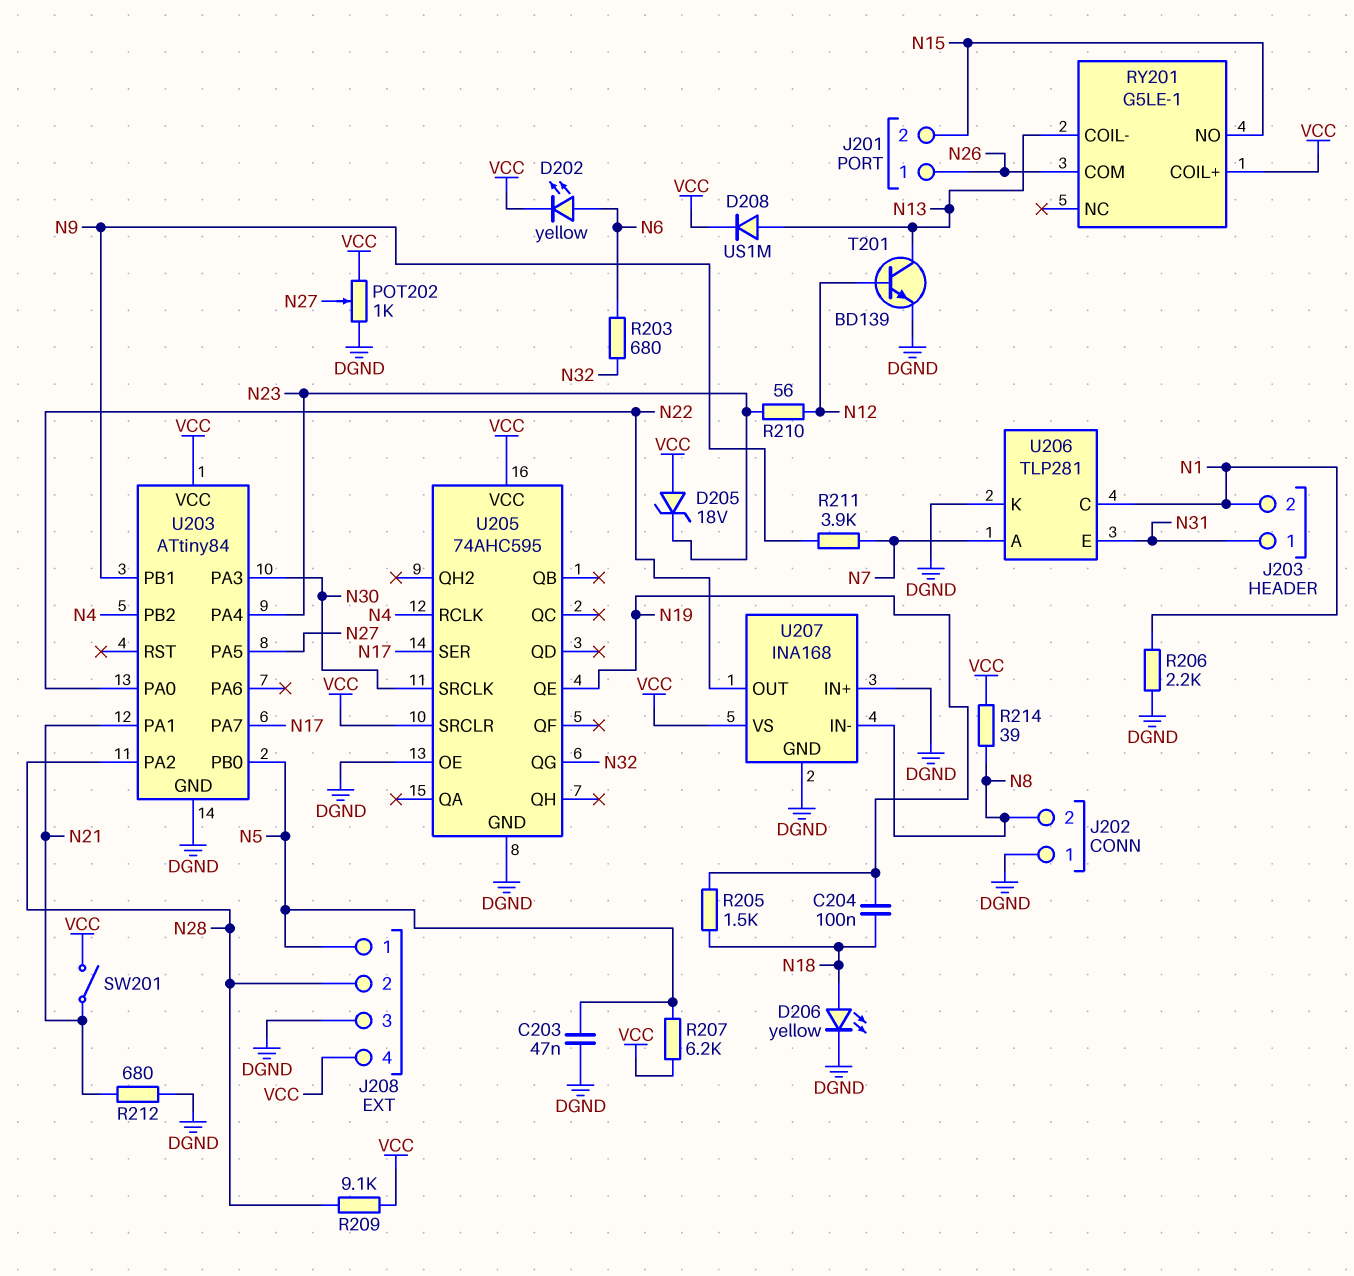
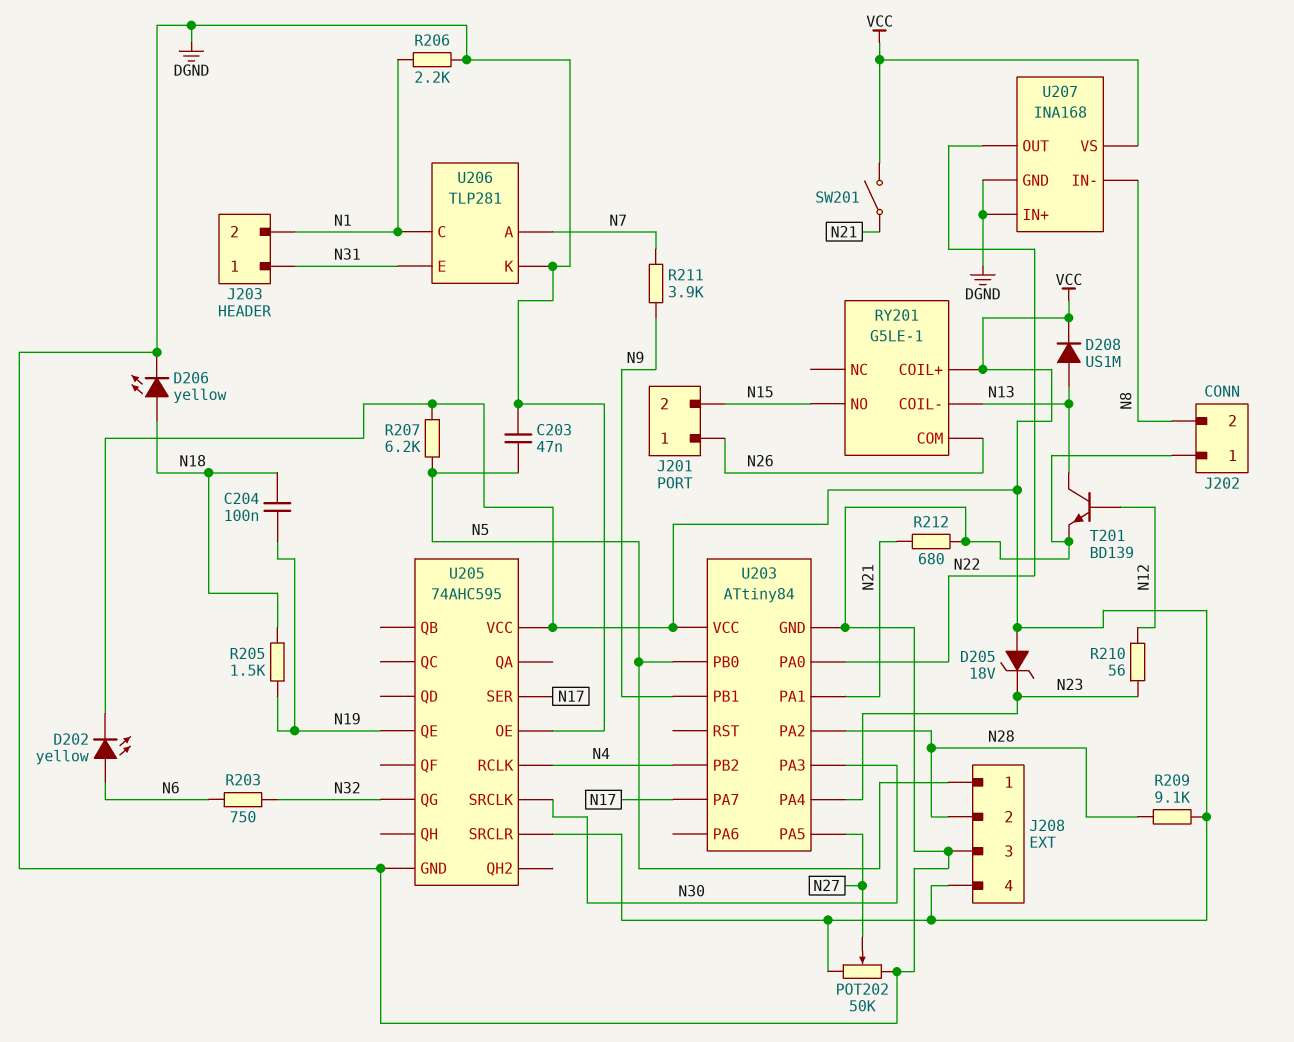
POT202: 1k (DGND, VCC, wiper N27) -> 50k (DGND, VCC, wiper N27)
R203: 680 (N6, N32) -> 750 (N6, N32)
R214: 39 (N8, VCC) -> none

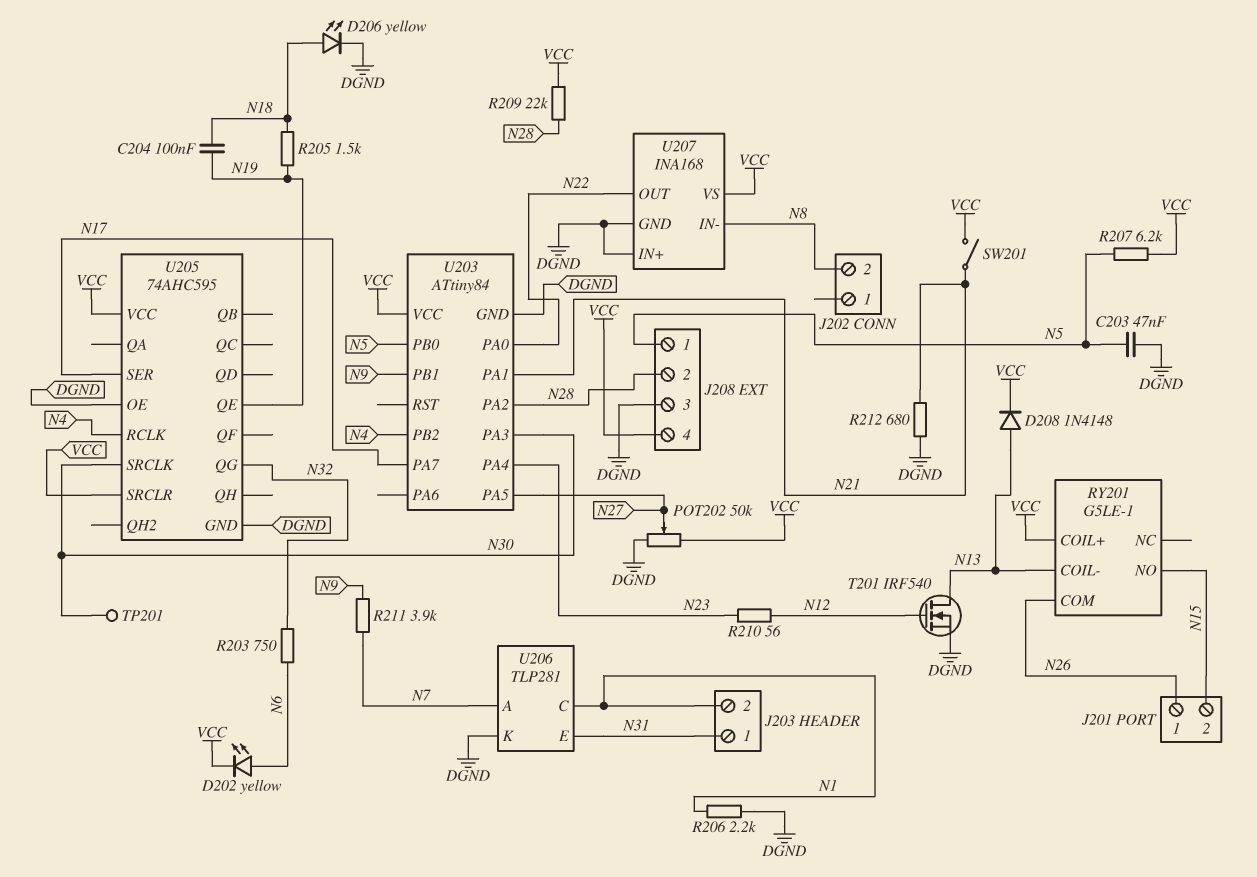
D205: zener 18V (A VCC, K N23) -> none
D208: diode US1M (A N13, K VCC) -> diode 1N4148 (A N13, K VCC)
J202 pin 1: DGND -> none
R209: 9.1k (N28, VCC) -> 22k (N28, VCC)
T201: NPN BD139 (B N12, C N13, E DGND) -> NMOS IRF540 (G N12, D N13, S DGND)
TP201: none -> test point (N30)

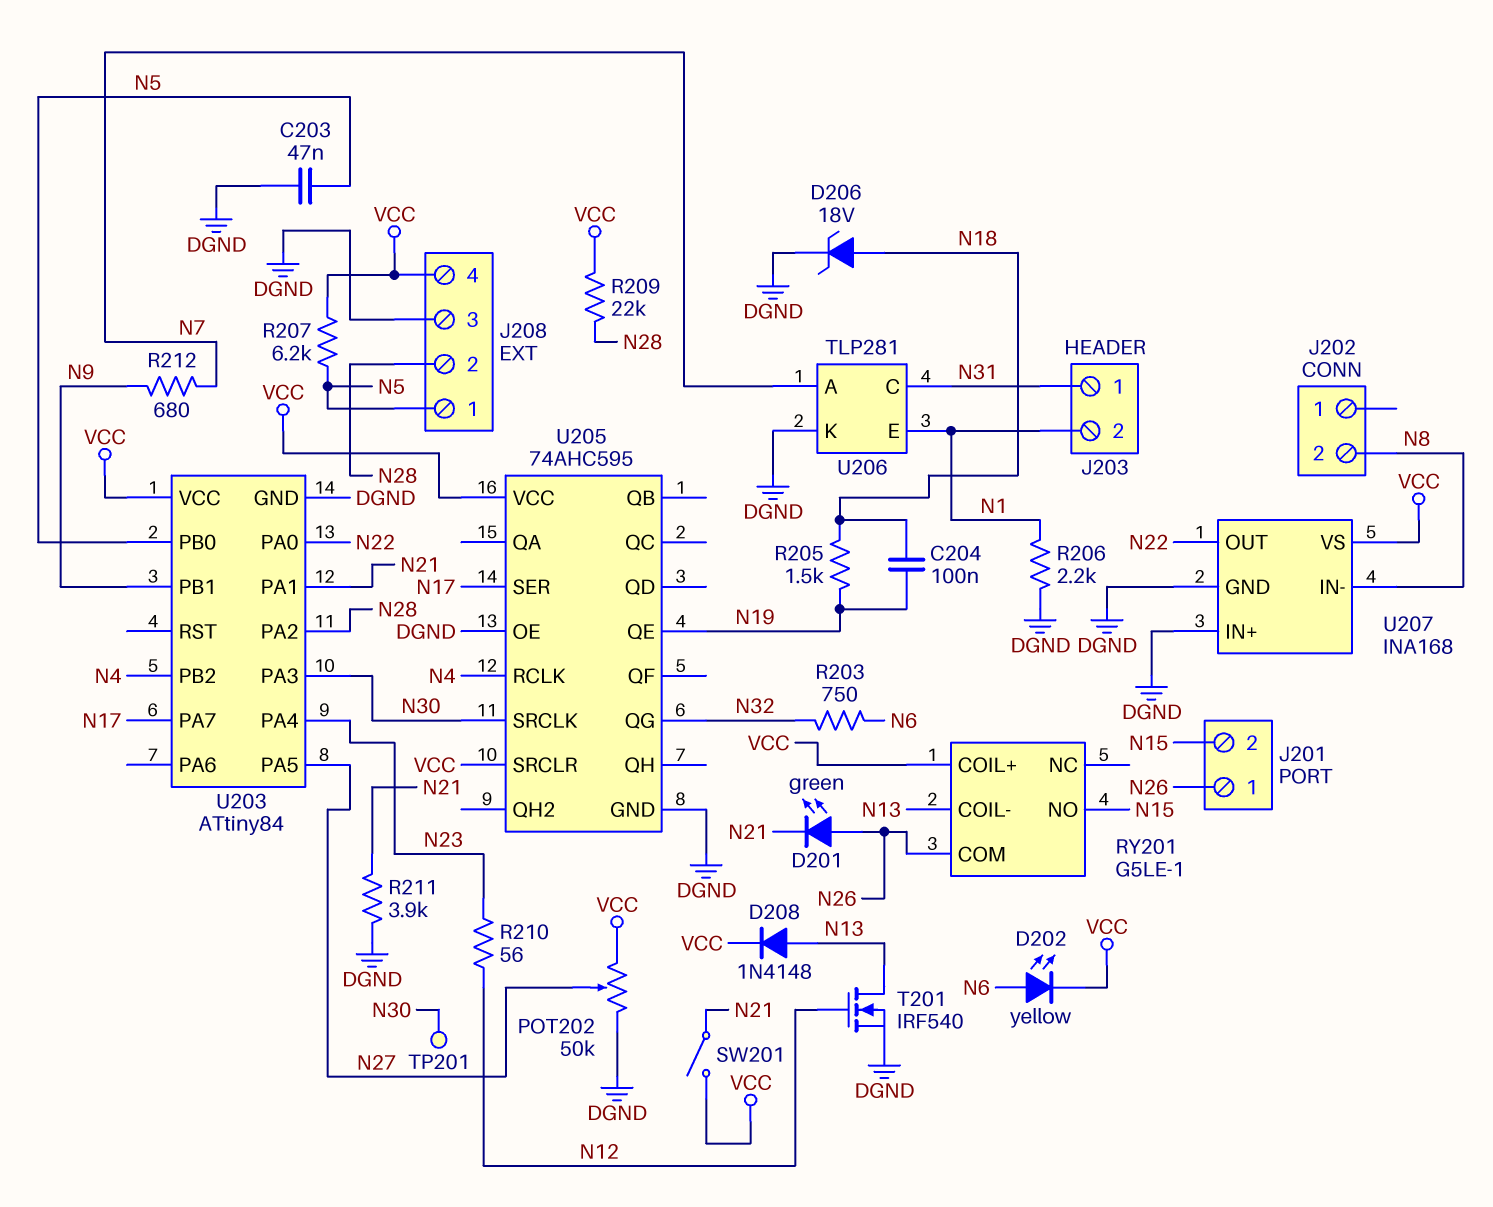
D201: none -> LED green (A N26, K N21)
D206: LED yellow (A N18, K DGND) -> zener 18V (A N18, K DGND)
R211: 3.9k (N7, N9) -> 3.9k (DGND, N21)
R212: 680 (DGND, N21) -> 680 (N7, N9)
U206 pin C: N1 -> N31
U206 pin E: N31 -> N1

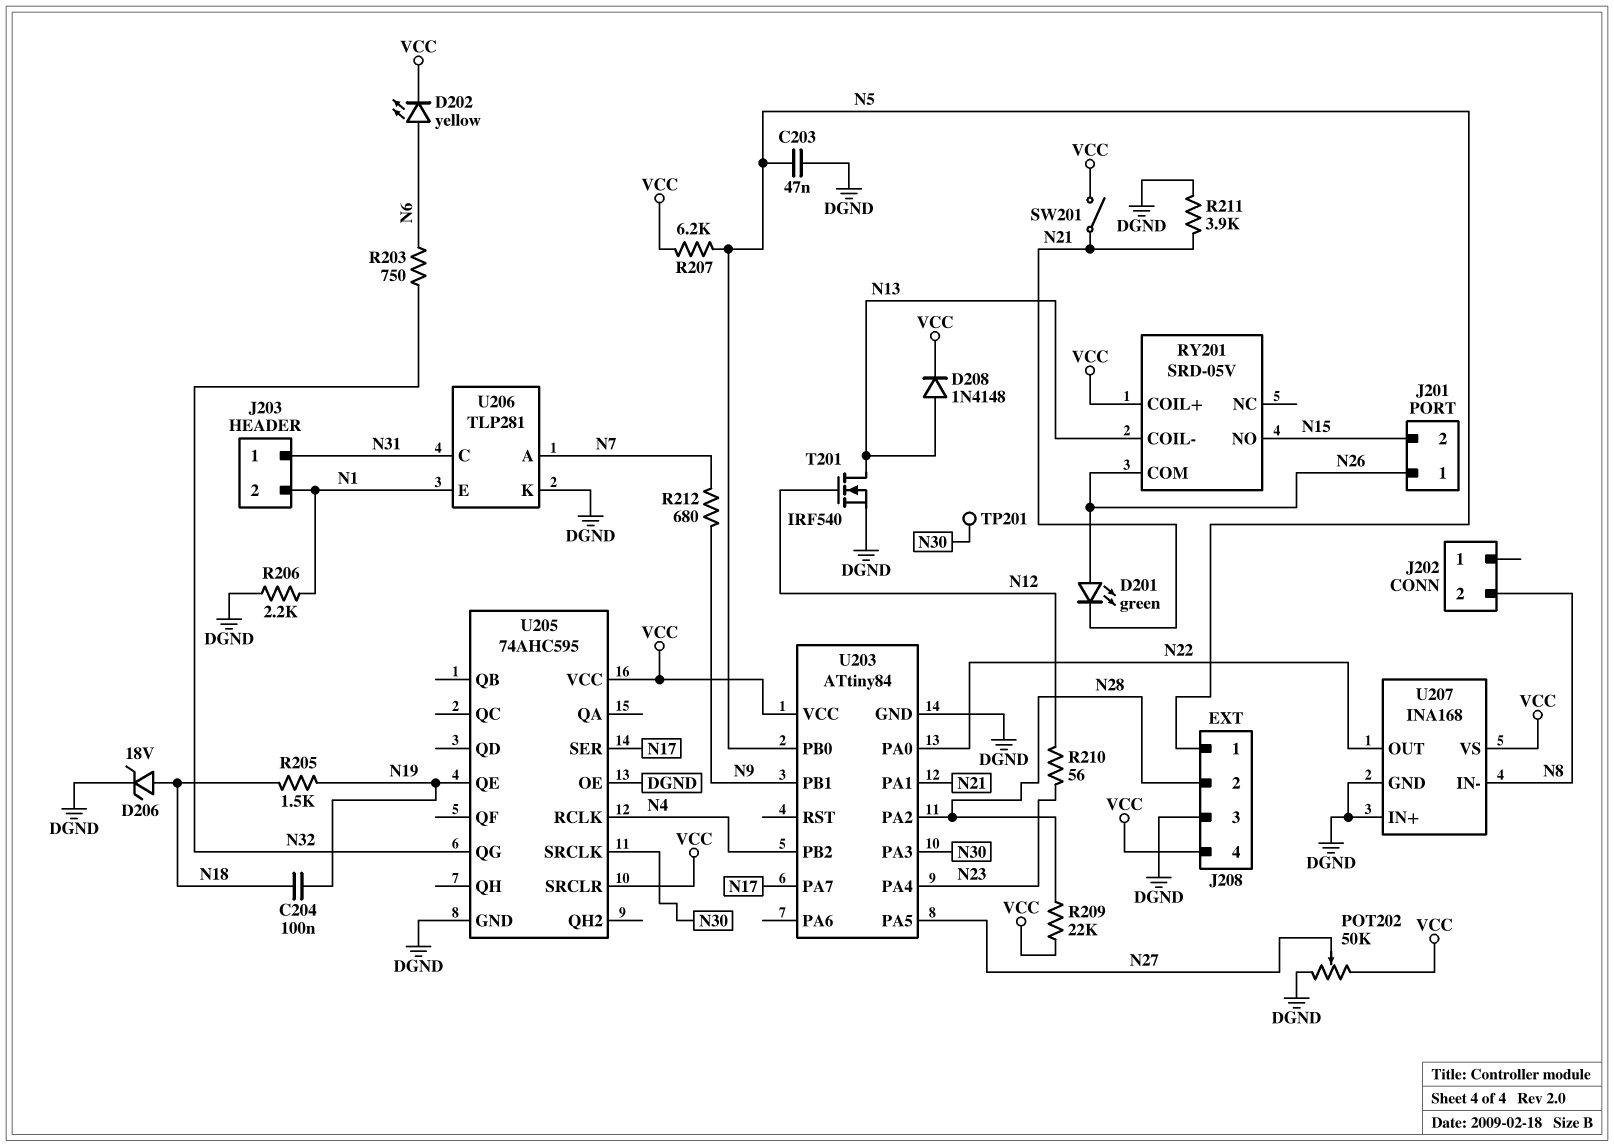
RY201: G5LE-1 -> SRD-05V

